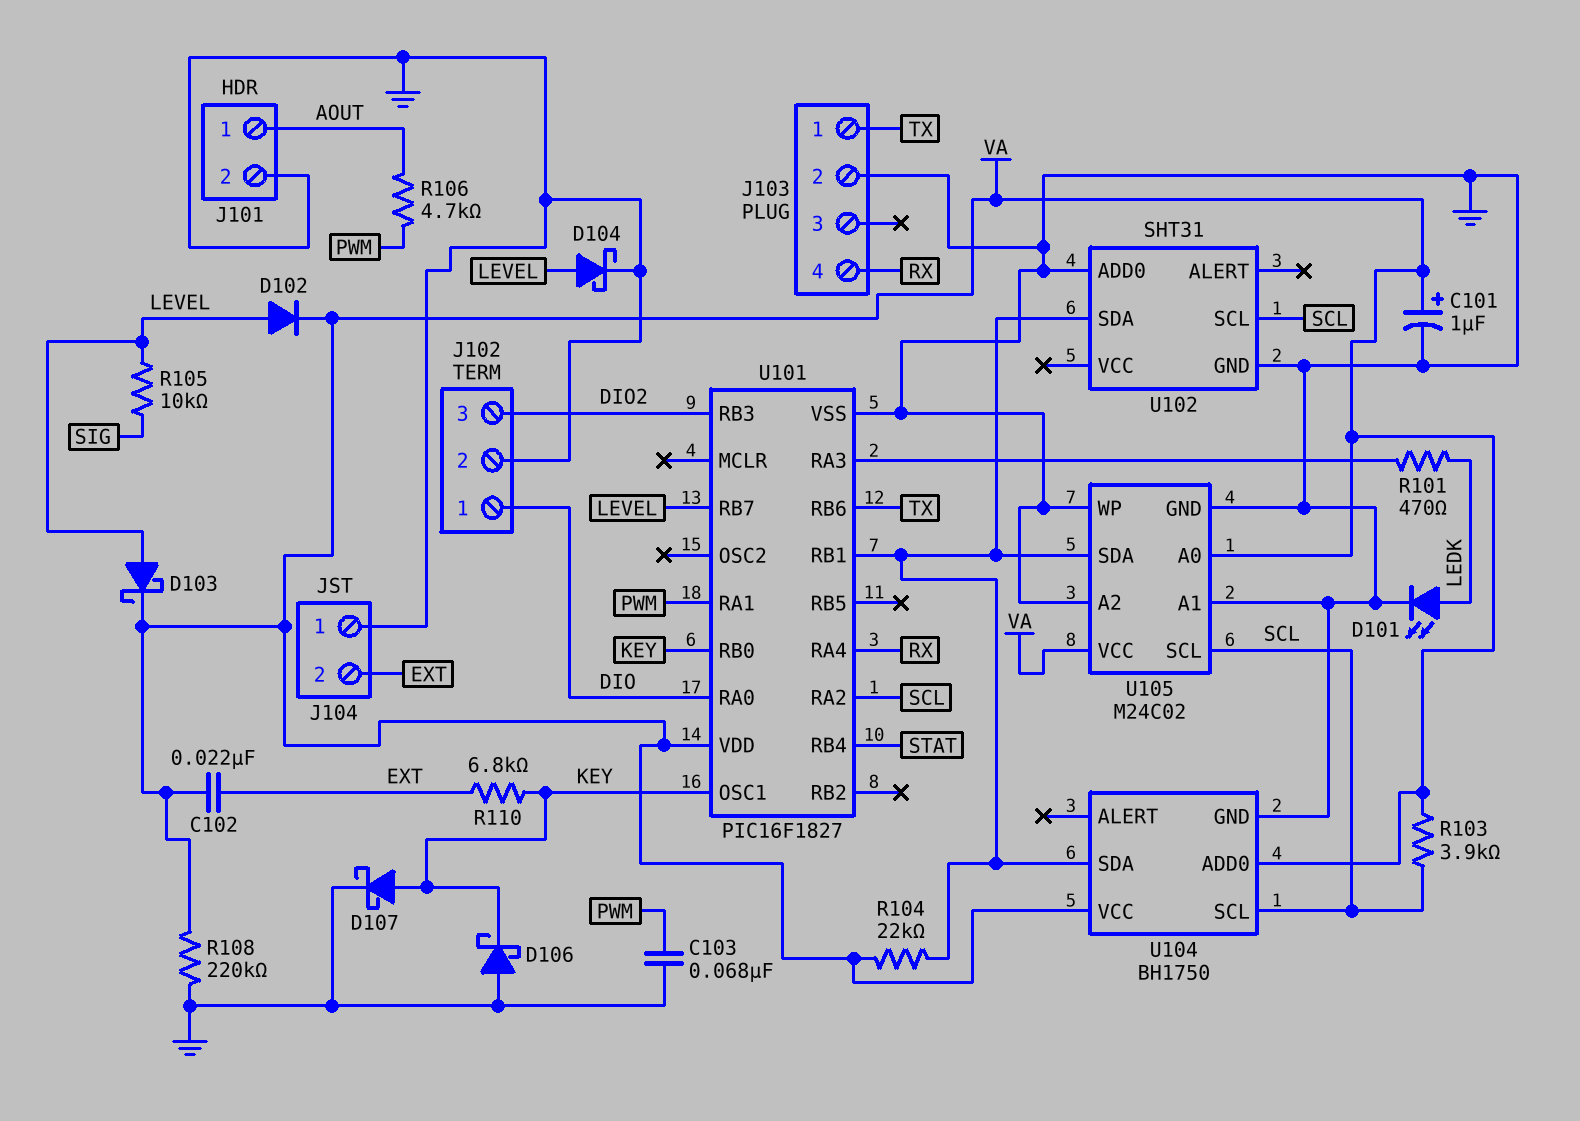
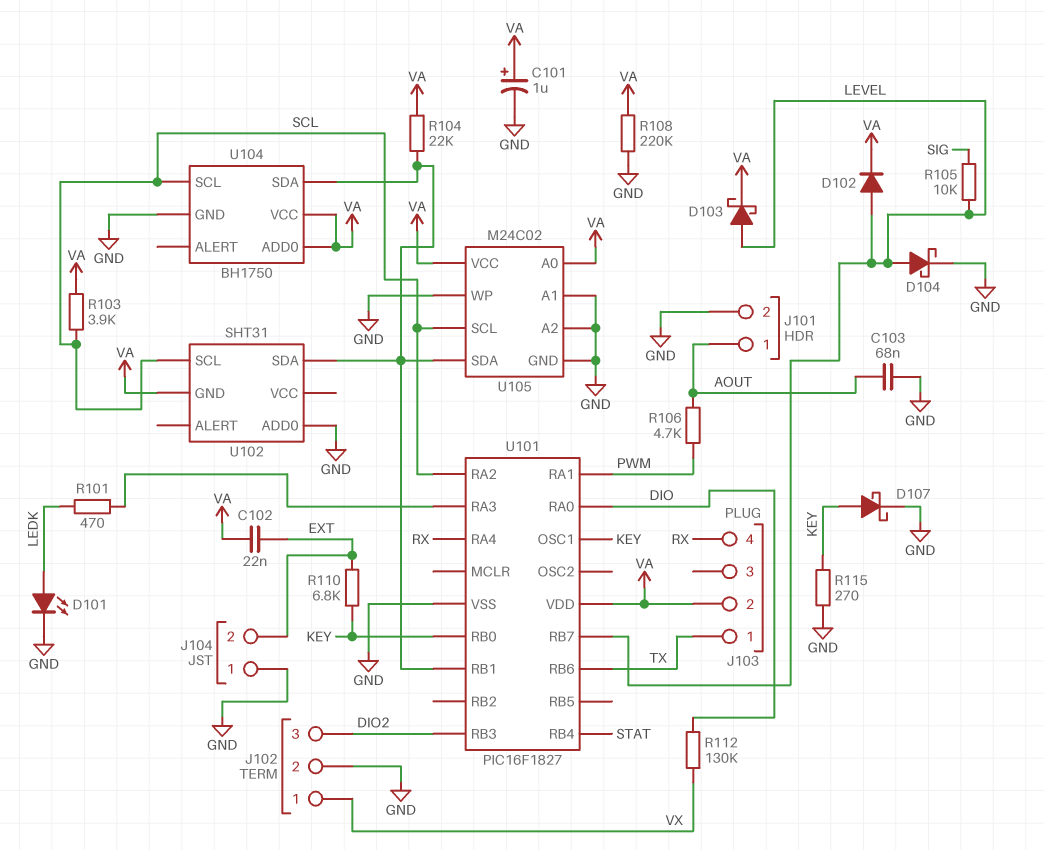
C103: 68nF (GND, PWM) -> 68nF (AOUT, GND)
D106: schottky (A GND, K KEY) -> none
J102 pin 1: DIO -> VX
J103 pin 2: GND -> VA
R112: none -> 130k (DIO, VX)
R115: none -> 270 (GND, KEY)
U102 pin GND: GND -> VA

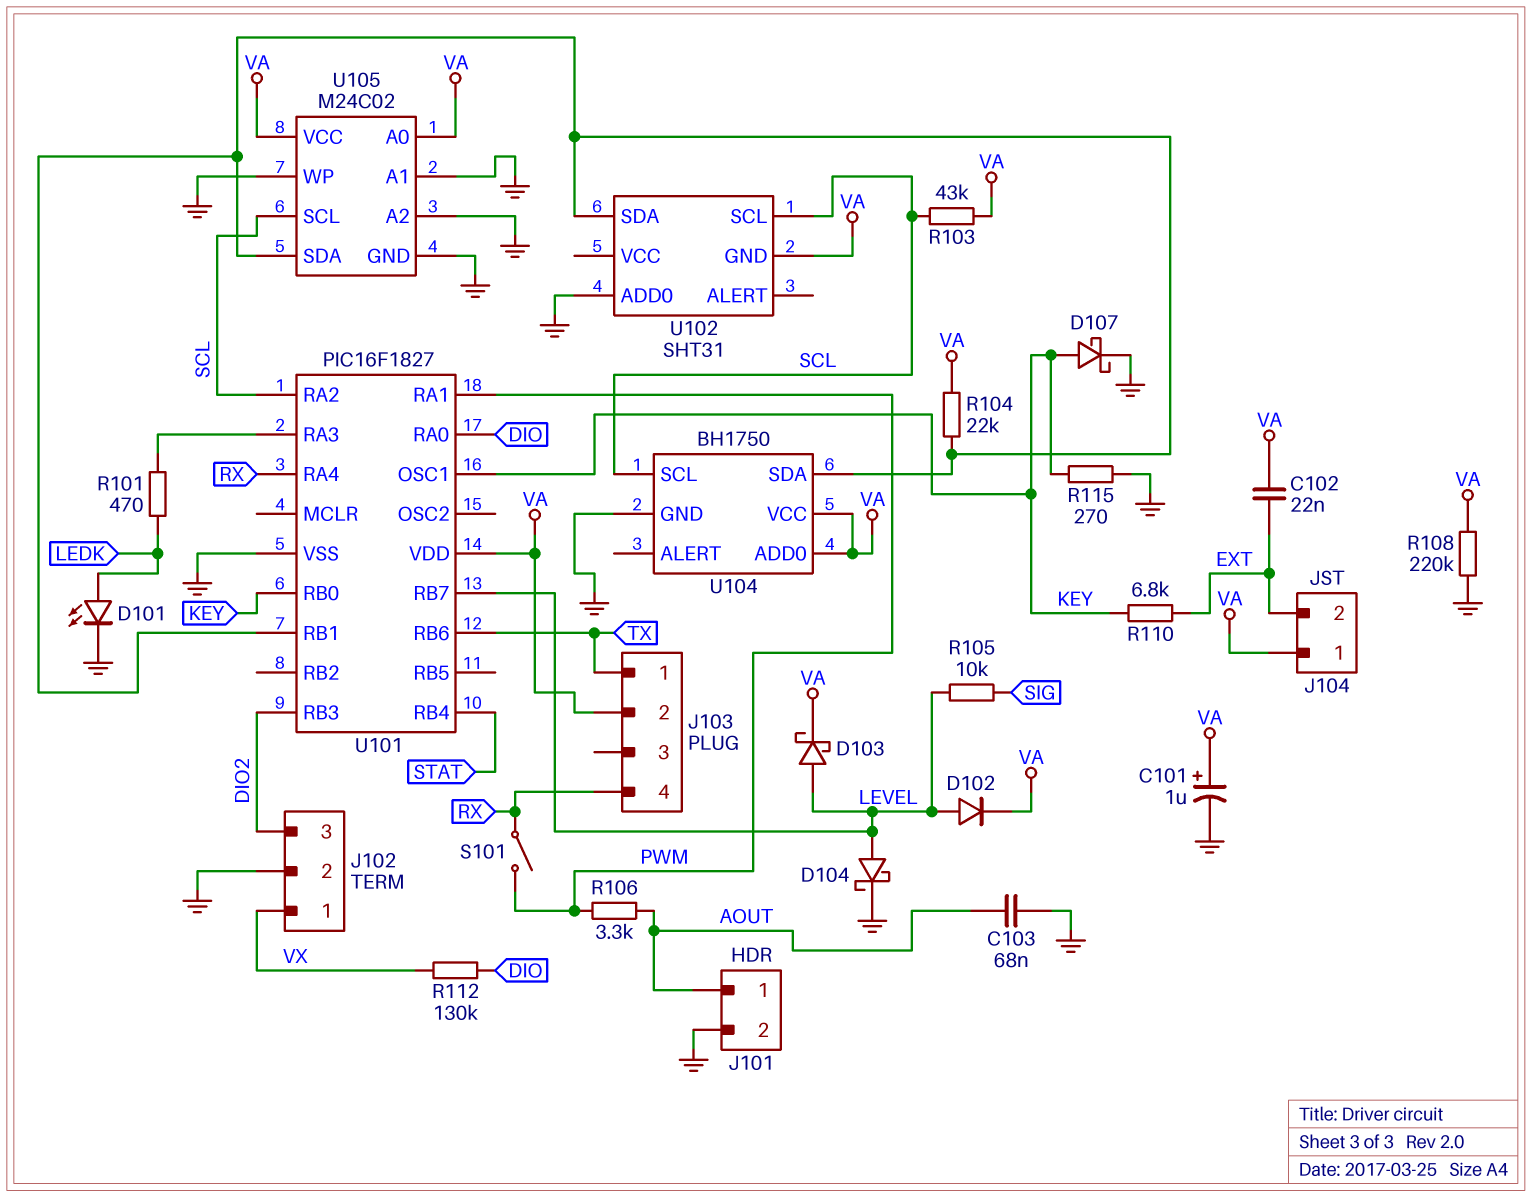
J104 pin 1: GND -> VA
R103: 3.9k (SCL, VA) -> 43k (SCL, VA)
R106: 4.7k (AOUT, PWM) -> 3.3k (AOUT, PWM)
S101: none -> switch (PWM, RX)

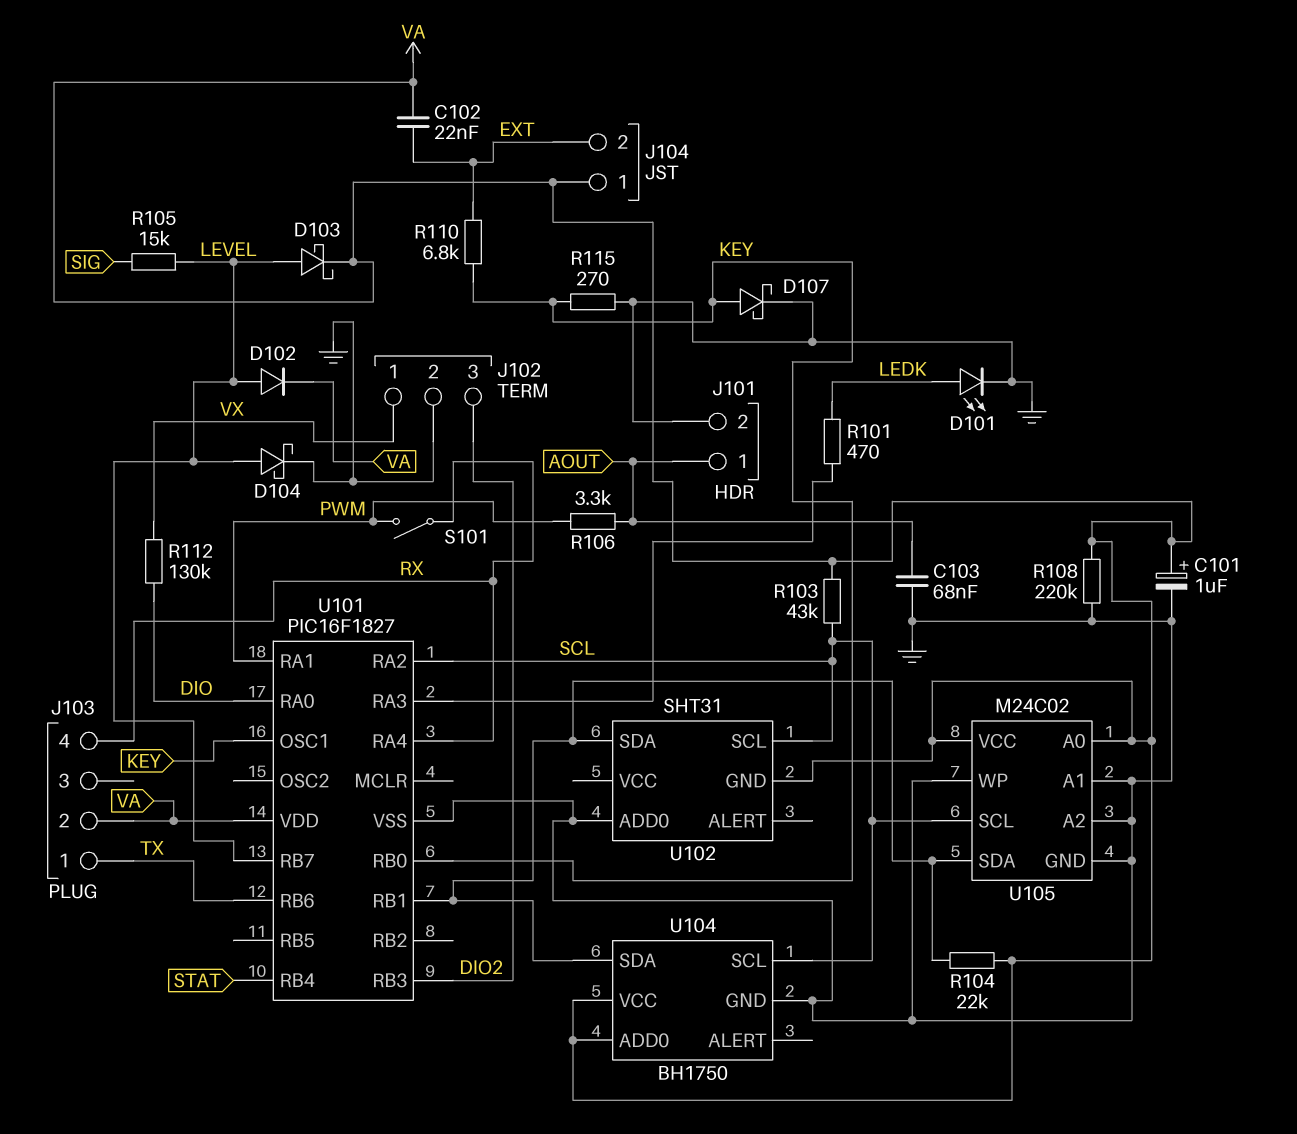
R105: 10k (LEVEL, SIG) -> 15k (LEVEL, SIG)

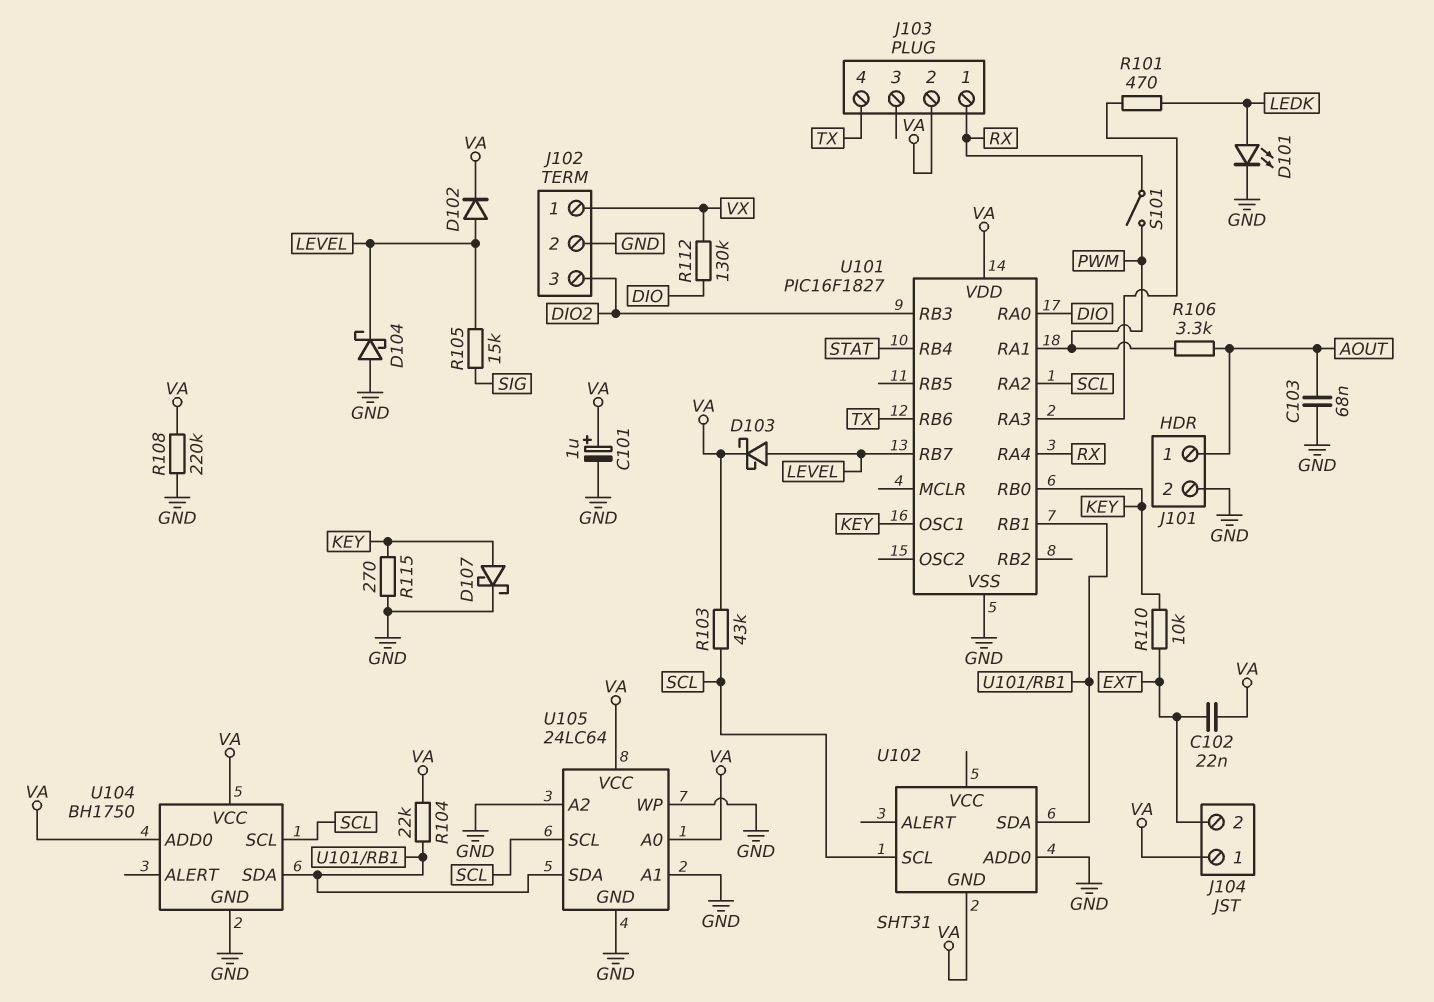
D104: schottky (A LEVEL, K GND) -> schottky (A GND, K LEVEL)
J103 pin 1: TX -> RX
J103 pin 4: RX -> TX
R110: 6.8k (EXT, KEY) -> 10k (EXT, KEY)
U105: M24C02 -> 24LC64

